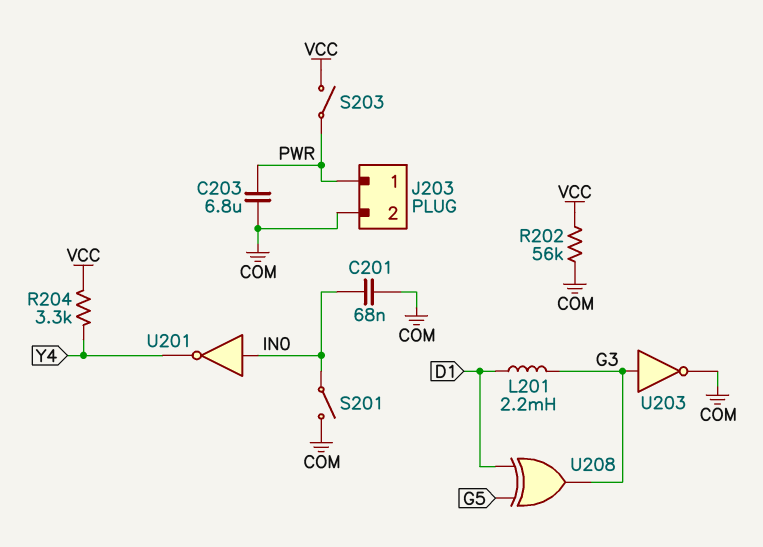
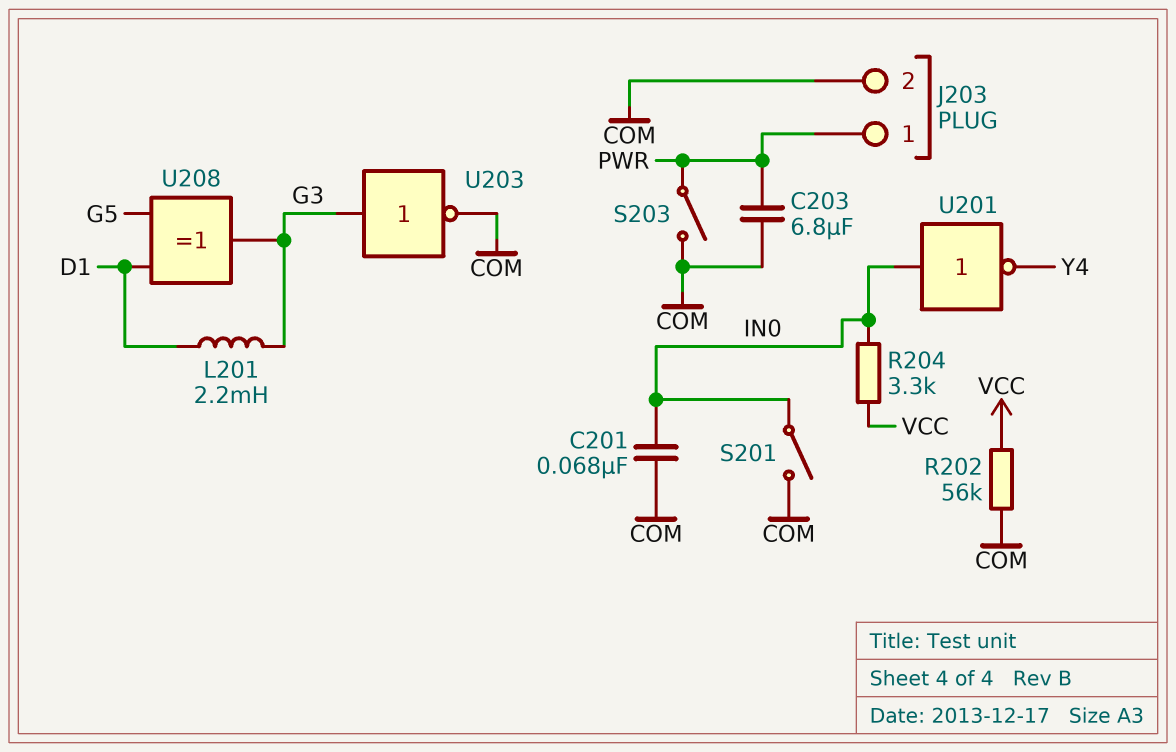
R204: 3.3k (VCC, Y4) -> 3.3k (IN0, VCC)
S203: switch (PWR, VCC) -> switch (COM, PWR)

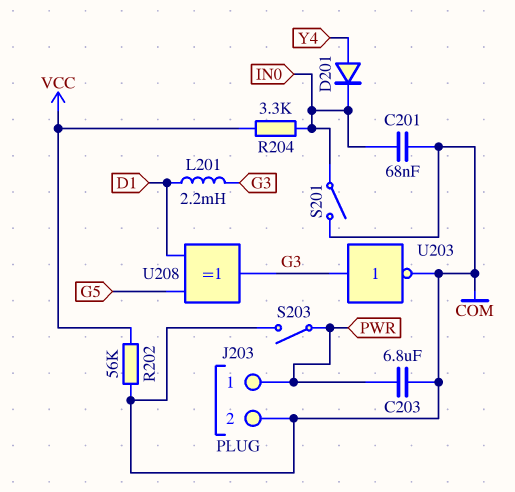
D201: none -> diode (A Y4, K IN0)
U201: NOT (in IN0, out Y4) -> none

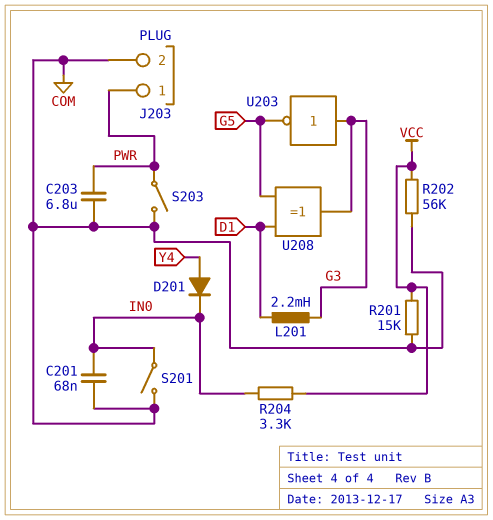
R201: none -> 15k (COM, VCC)
U203: NOT (in G3, out COM) -> NOT (in G3, out G5)

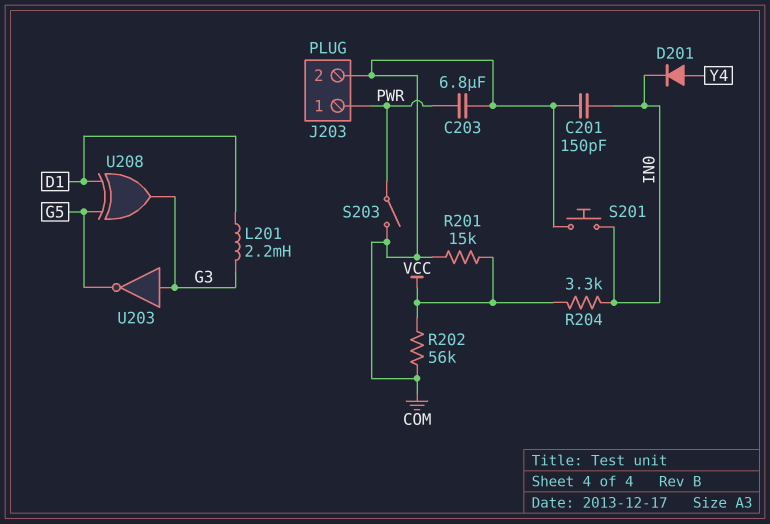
C201: 68nF (COM, IN0) -> 150pF (COM, IN0)
S201: switch (COM, IN0) -> button (COM, IN0)

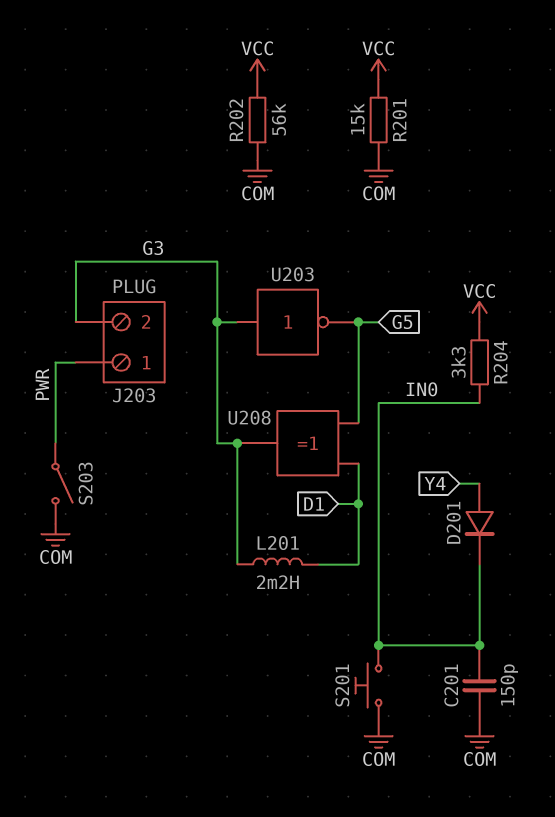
C203: 6.8uF (COM, PWR) -> none
J203 pin 2: COM -> G3

